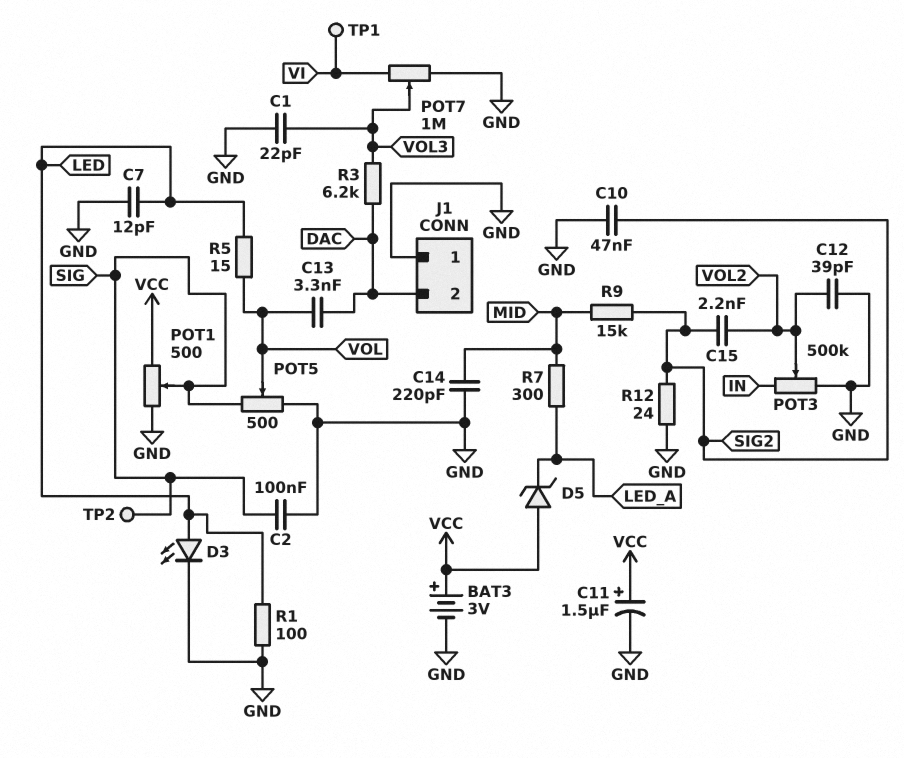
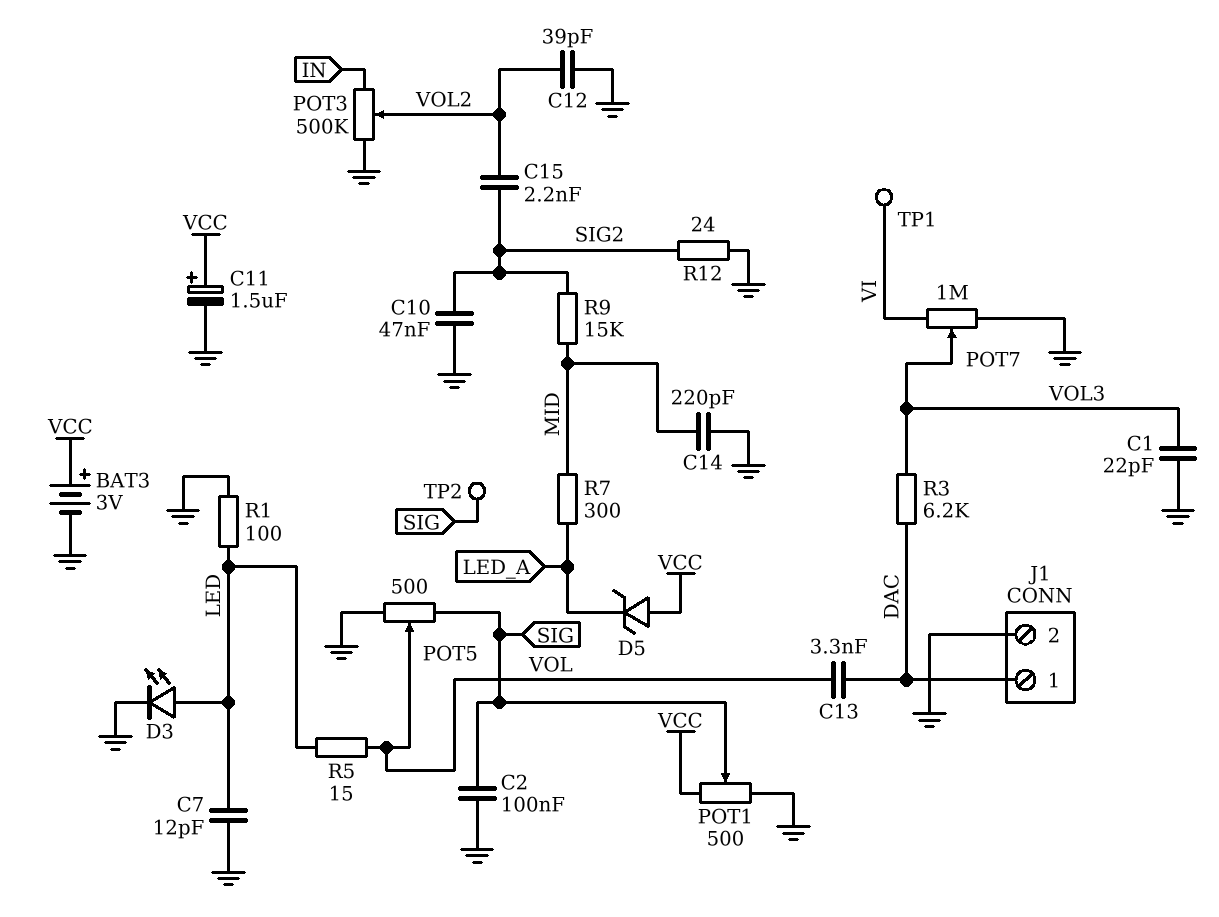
J1 pin 1: GND -> DAC
J1 pin 2: DAC -> GND

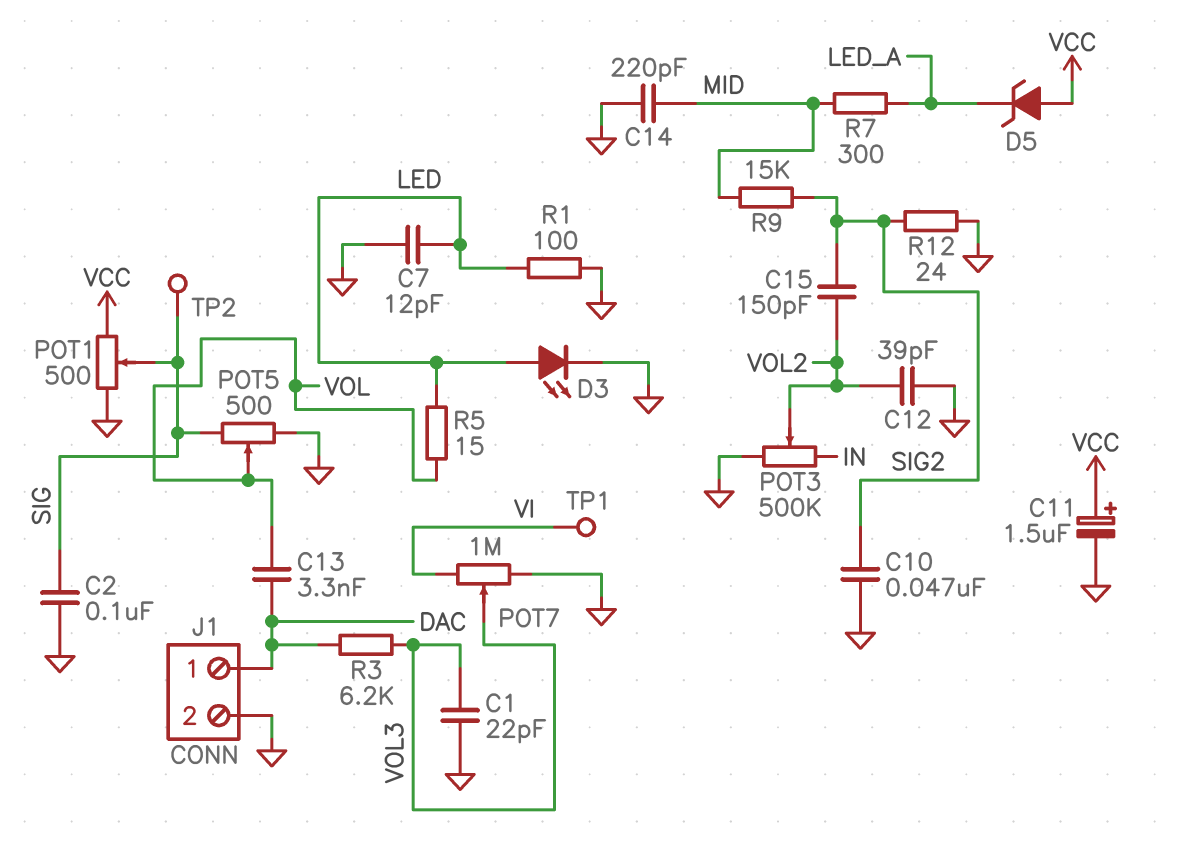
BAT3: 3V (plus VCC, minus GND) -> none
C15: 2.2nF (SIG2, VOL2) -> 150pF (SIG2, VOL2)

